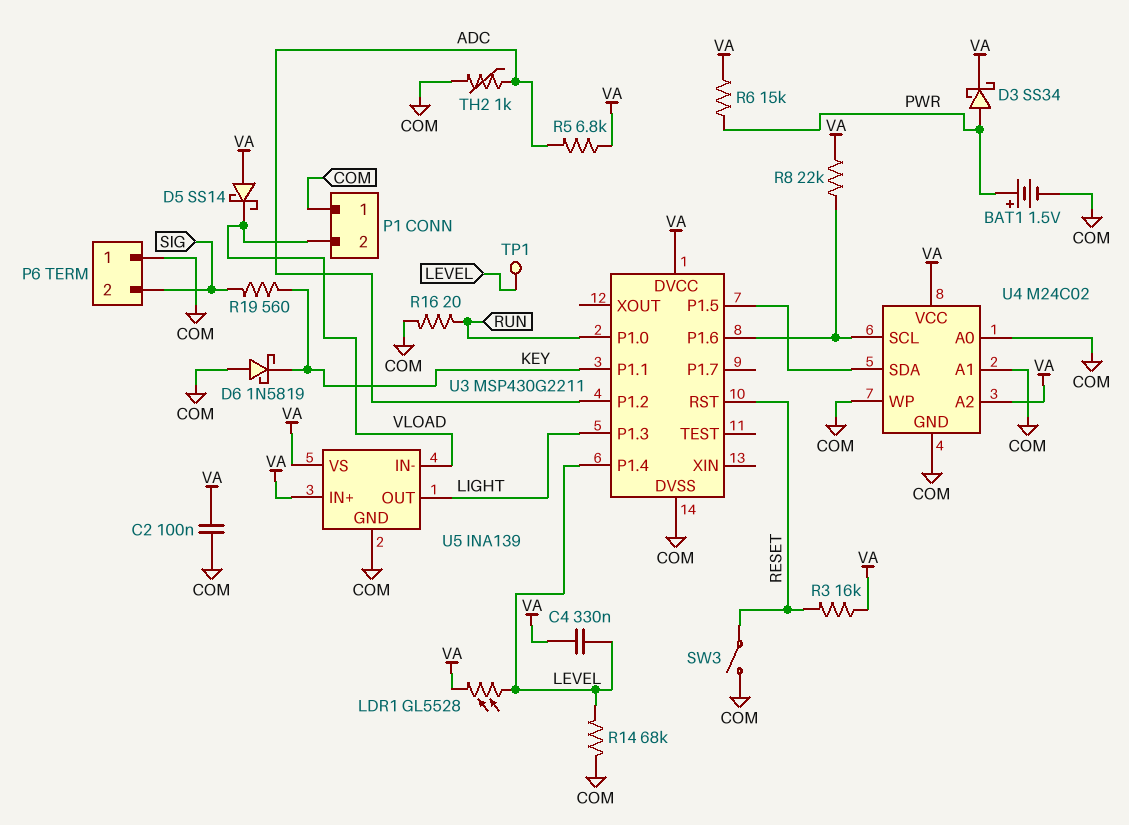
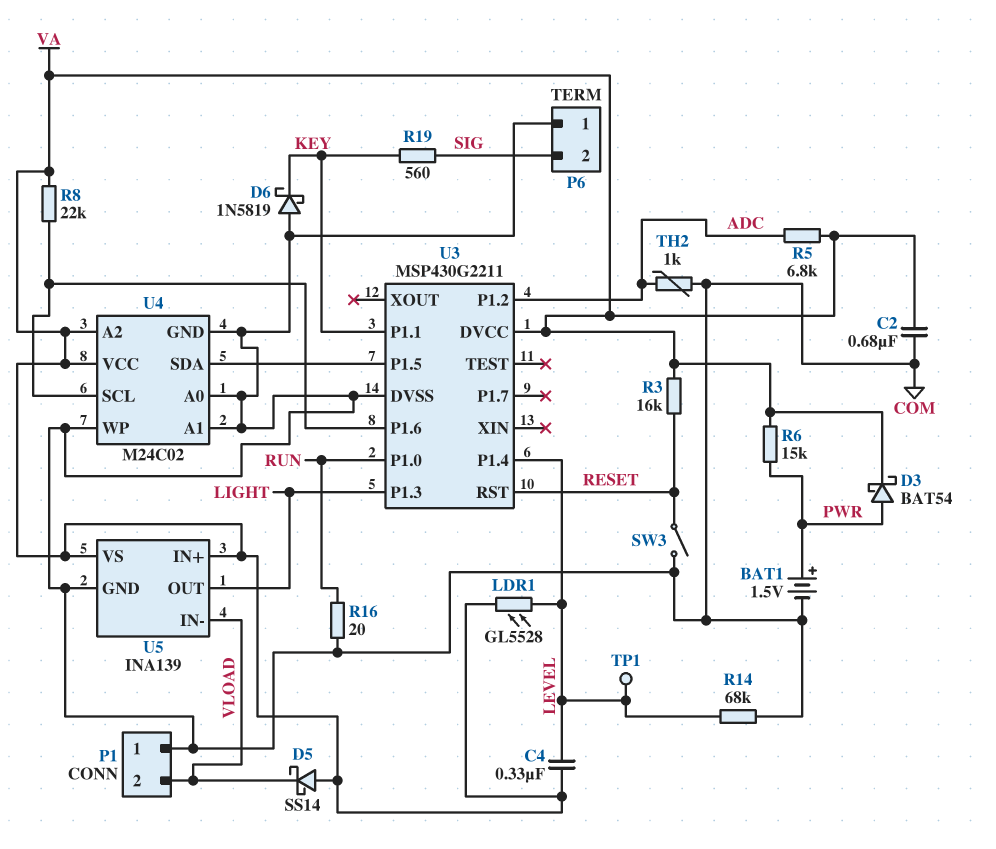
C2: 100nF (COM, VA) -> 680nF (COM, VA)
D3: schottky SS34 (A PWR, K VA) -> schottky BAT54 (A PWR, K VA)

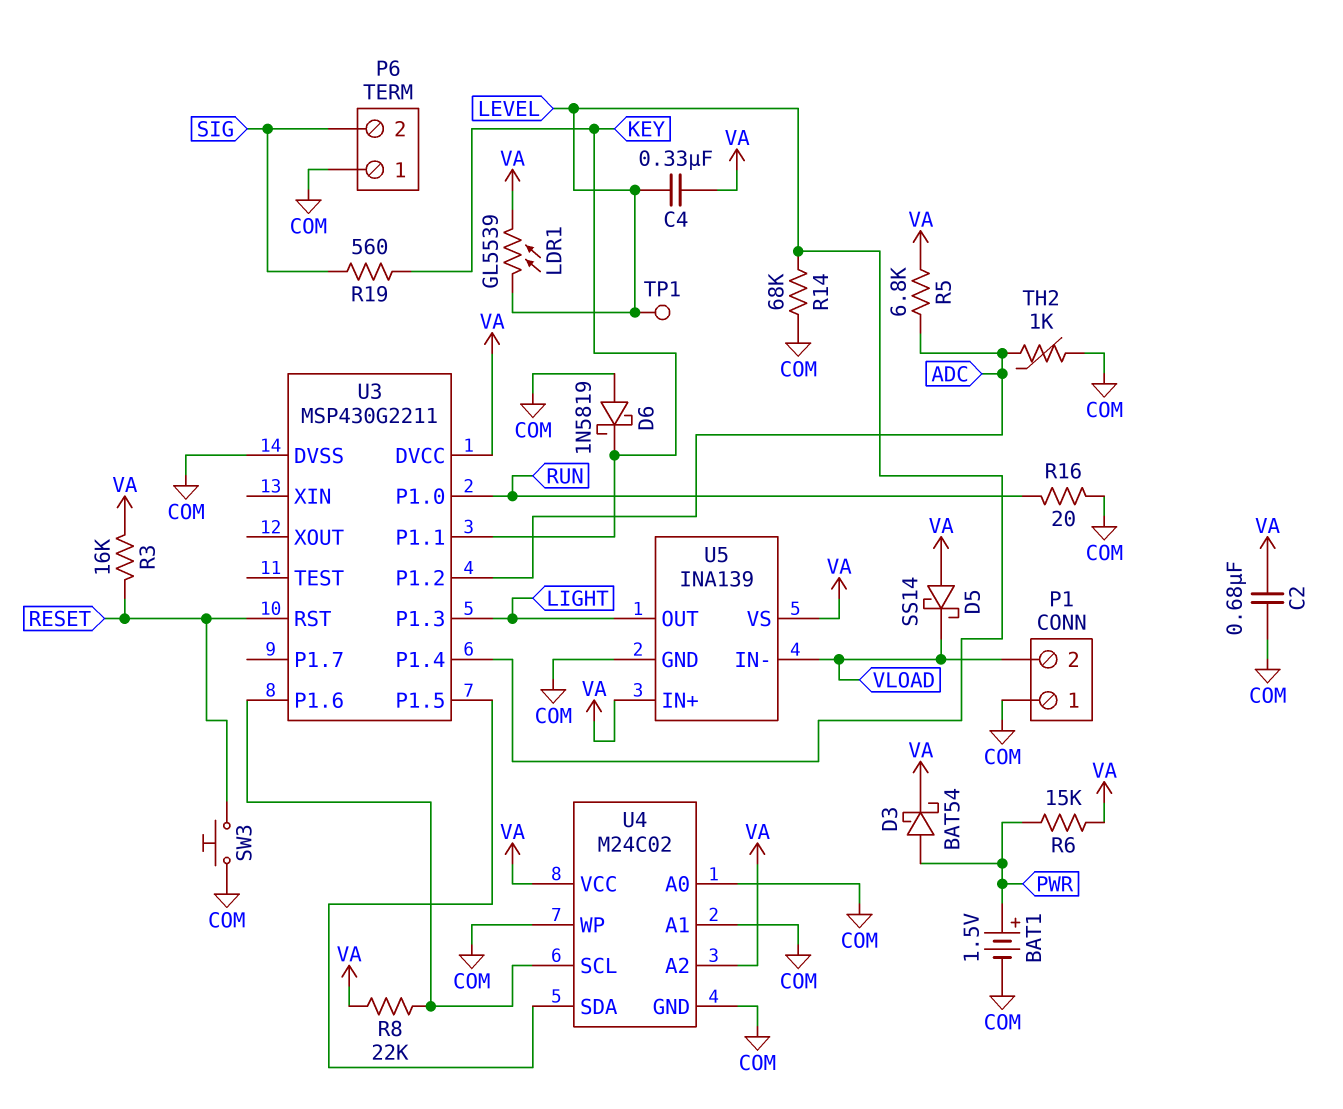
LDR1: GL5528 (LEVEL, VA) -> GL5539 (LEVEL, VA)
SW3: switch (COM, RESET) -> button (COM, RESET)

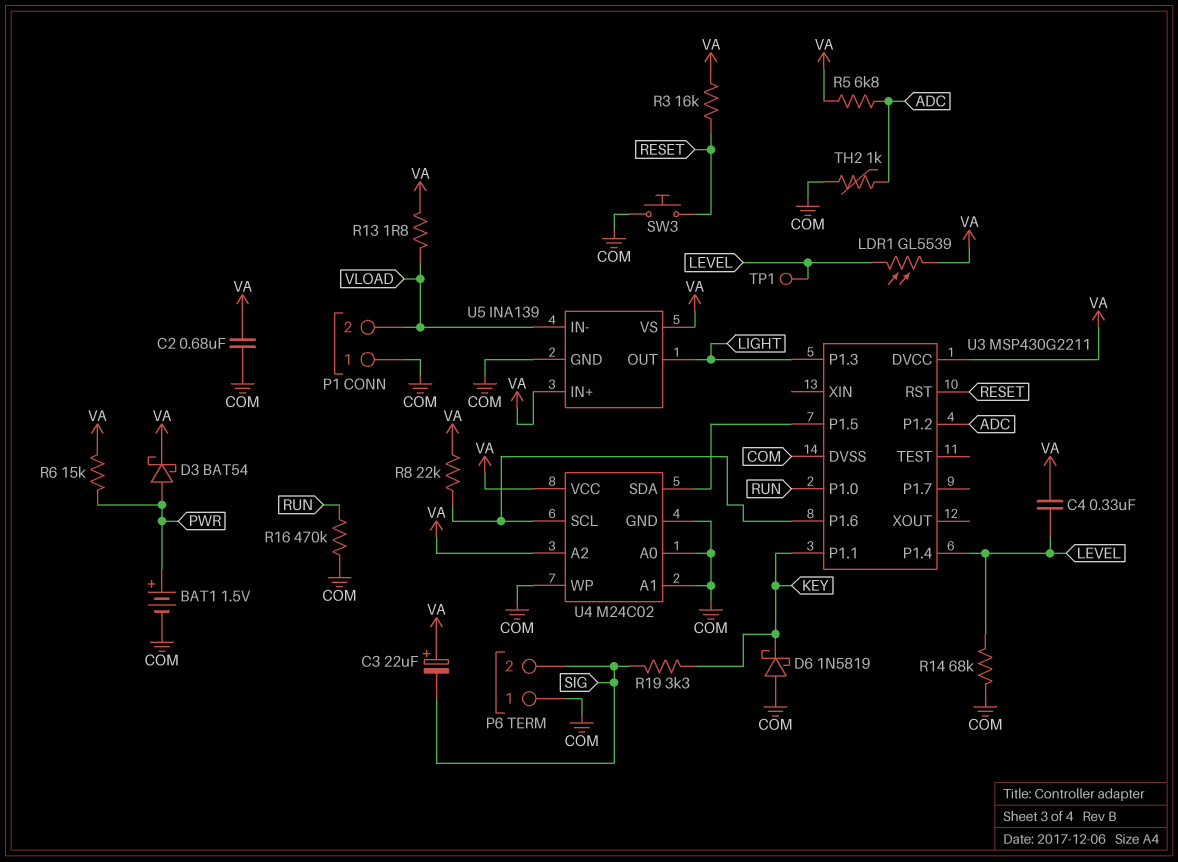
C3: none -> 22uF (plus VA, minus SIG)
D5: schottky SS14 (A VA, K VLOAD) -> none
R13: none -> 1.8 (VA, VLOAD)
R16: 20 (COM, RUN) -> 470k (COM, RUN)
R19: 560 (KEY, SIG) -> 3.3k (KEY, SIG)

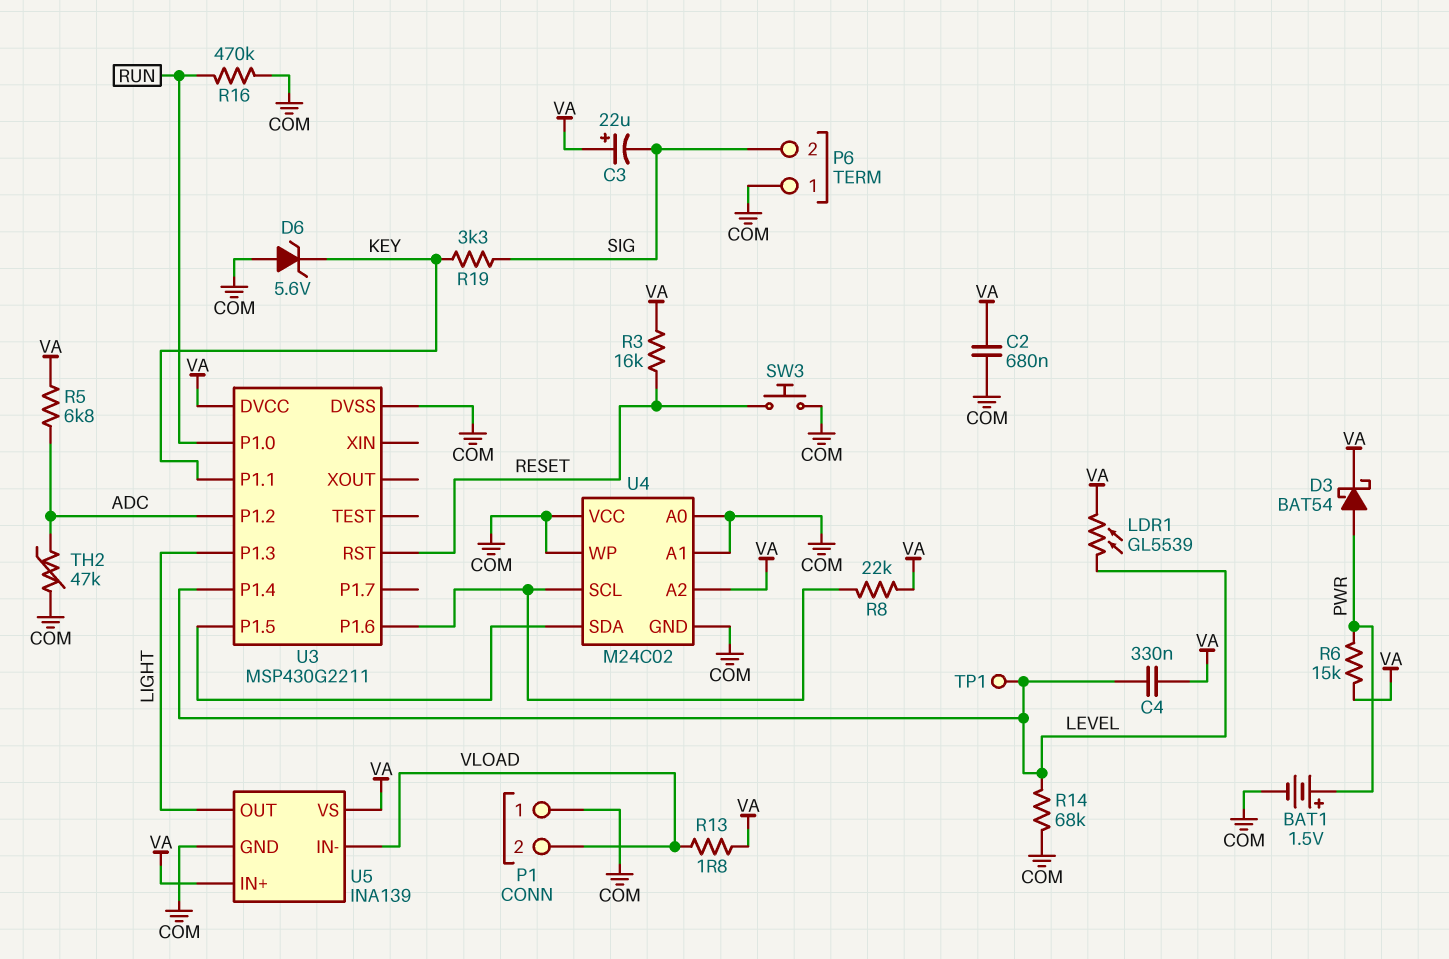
D6: schottky 1N5819 (A COM, K KEY) -> zener 5.6V (A COM, K KEY)
TH2: 1k (ADC, COM) -> 47k (ADC, COM)
U4 pin VCC: VA -> COM

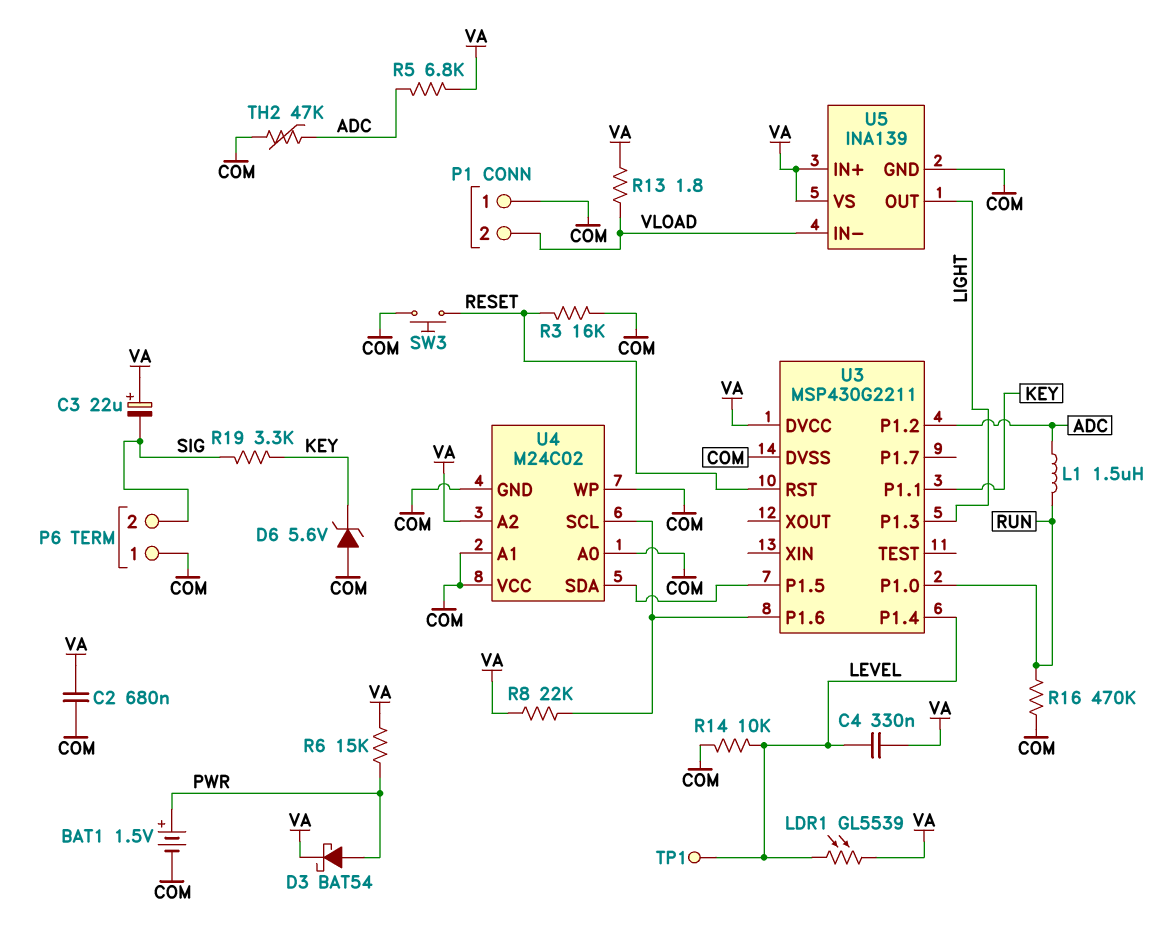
L1: none -> 1.5uH (ADC, RUN)
R3: 16k (RESET, VA) -> 16k (COM, RESET)
R14: 68k (COM, LEVEL) -> 10k (COM, LEVEL)

